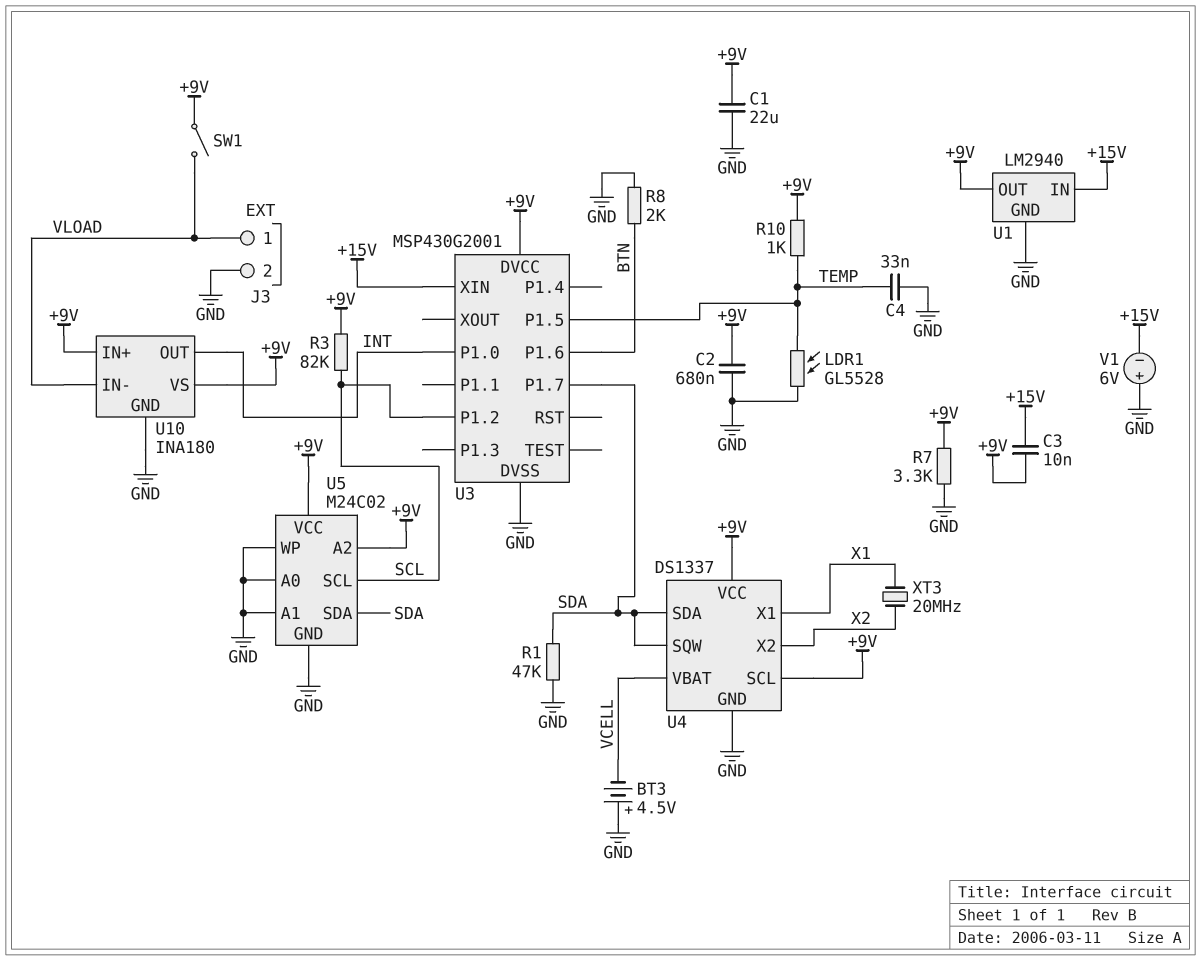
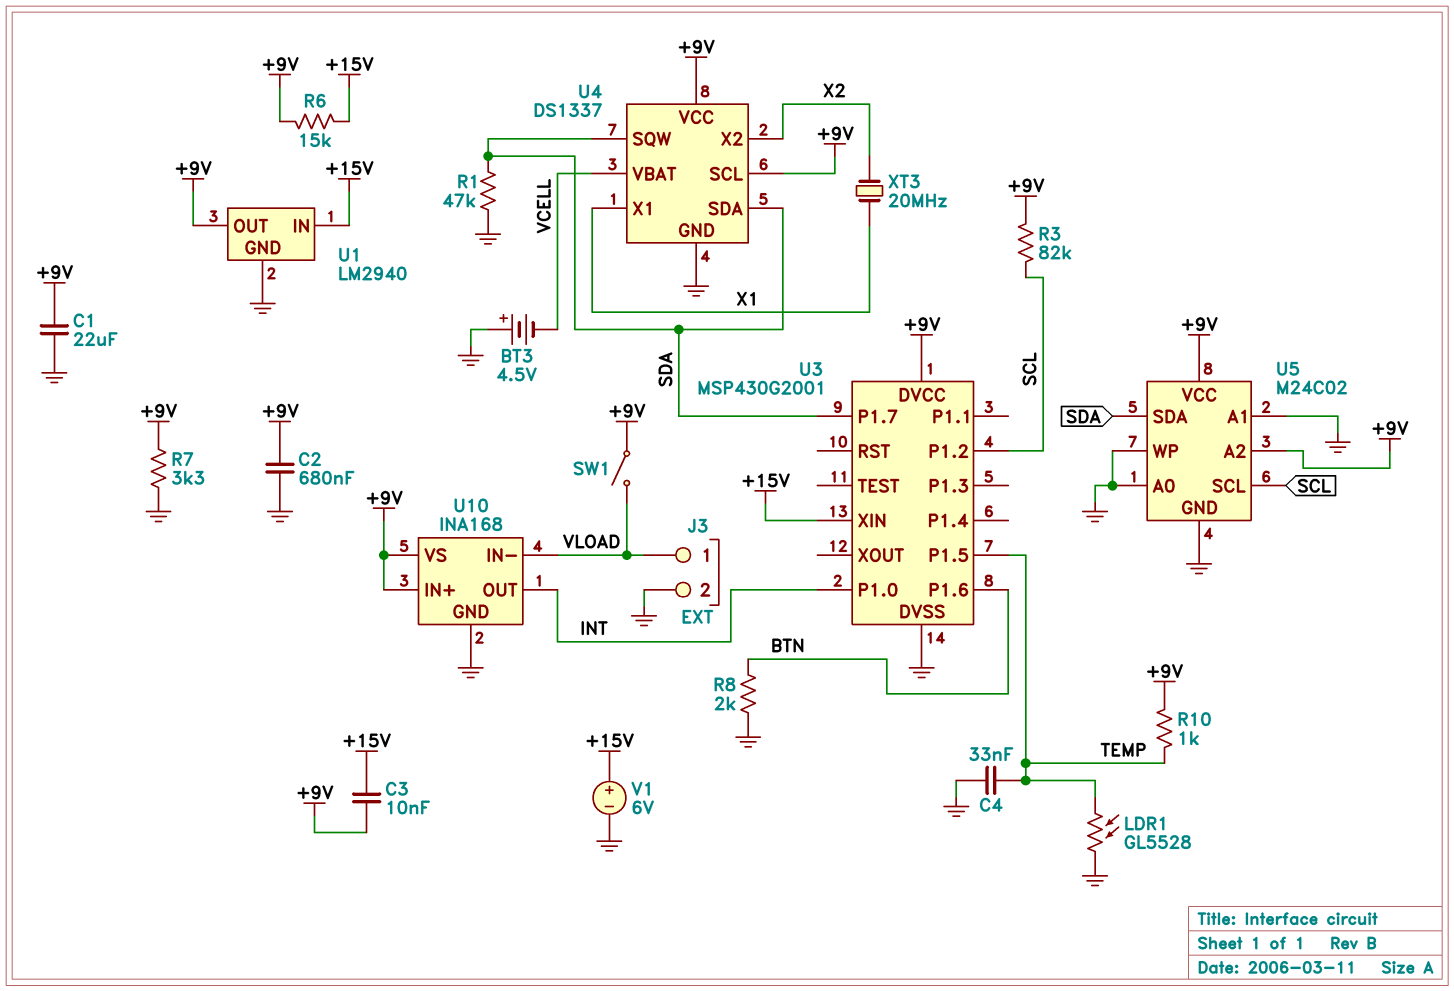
R6: none -> 15k (+9V, +15V)
U10: INA180 -> INA168
V1: 6V (plus GND, minus +15V) -> 6V (plus +15V, minus GND)

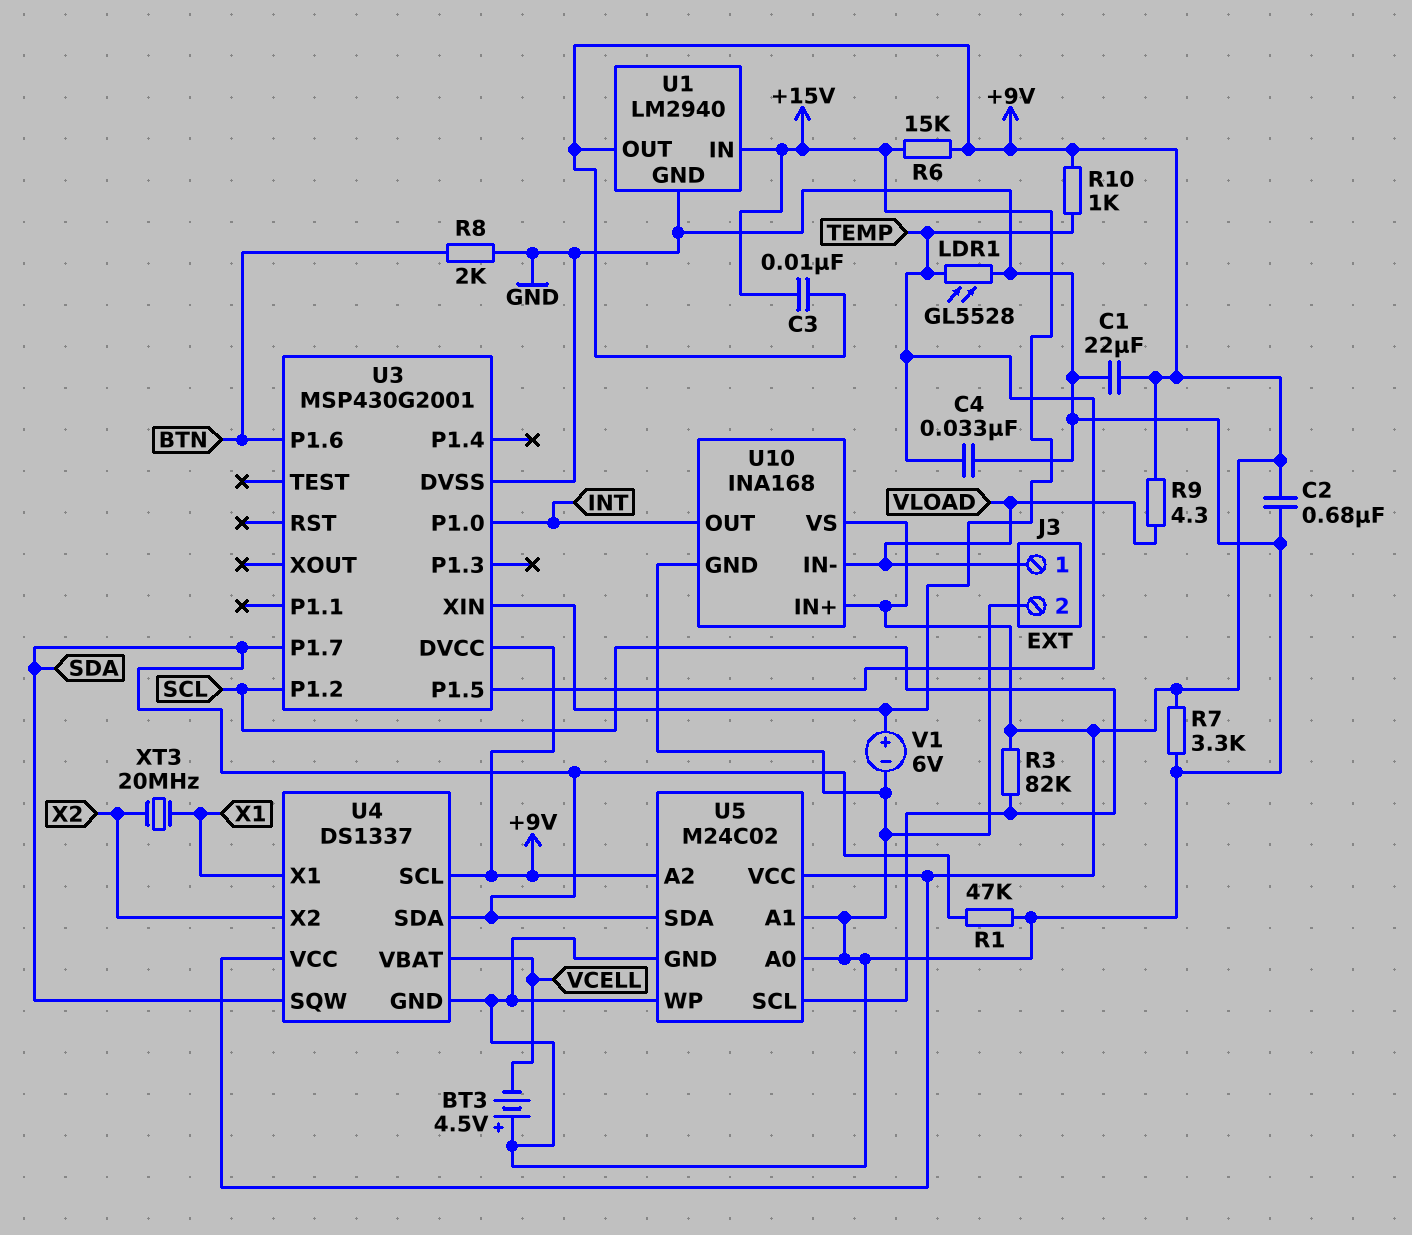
R9: none -> 4.3 (+9V, VLOAD)
SW1: switch (+9V, VLOAD) -> none

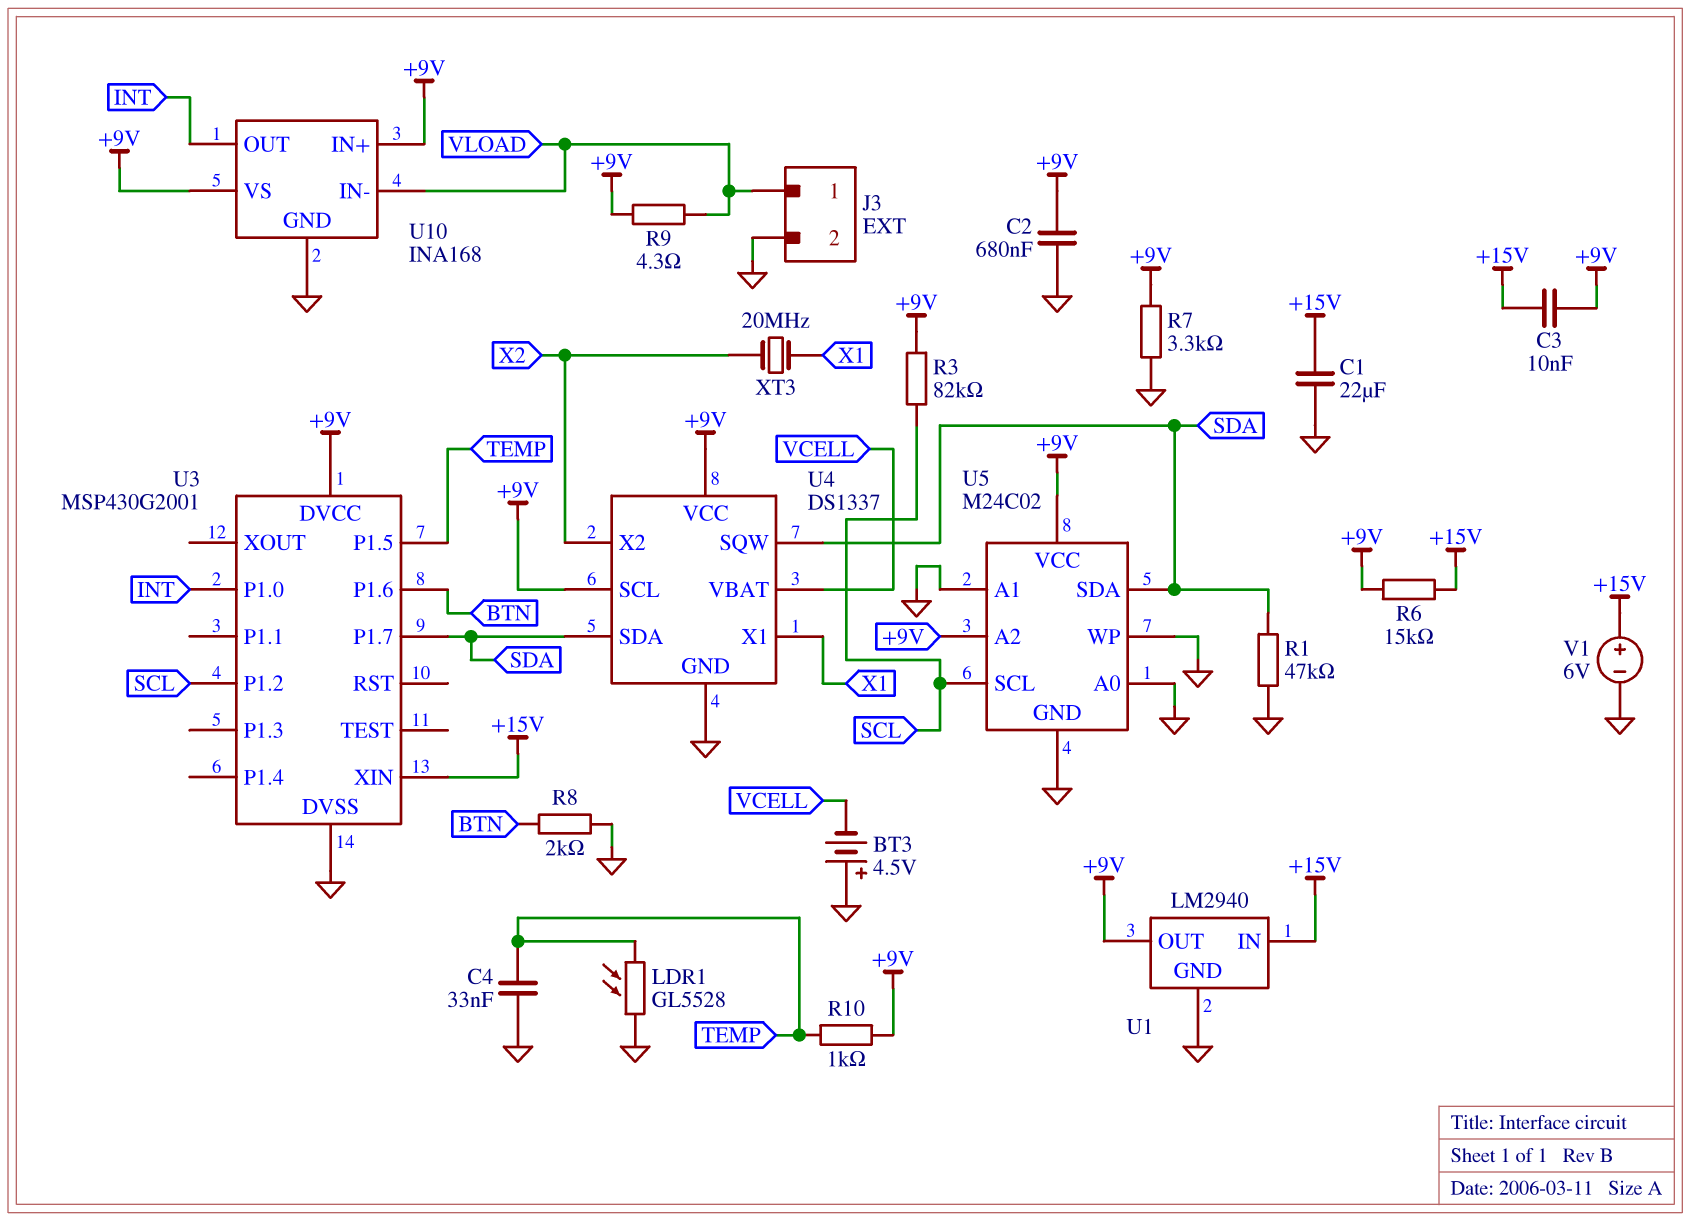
C1: 22uF (+9V, GND) -> 22uF (+15V, GND)

